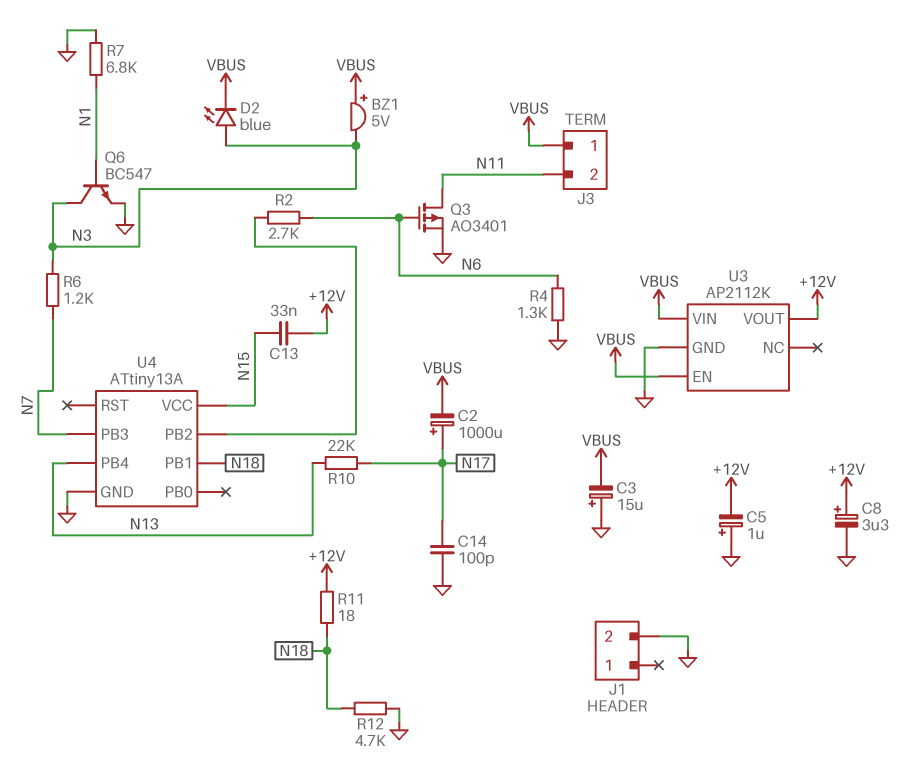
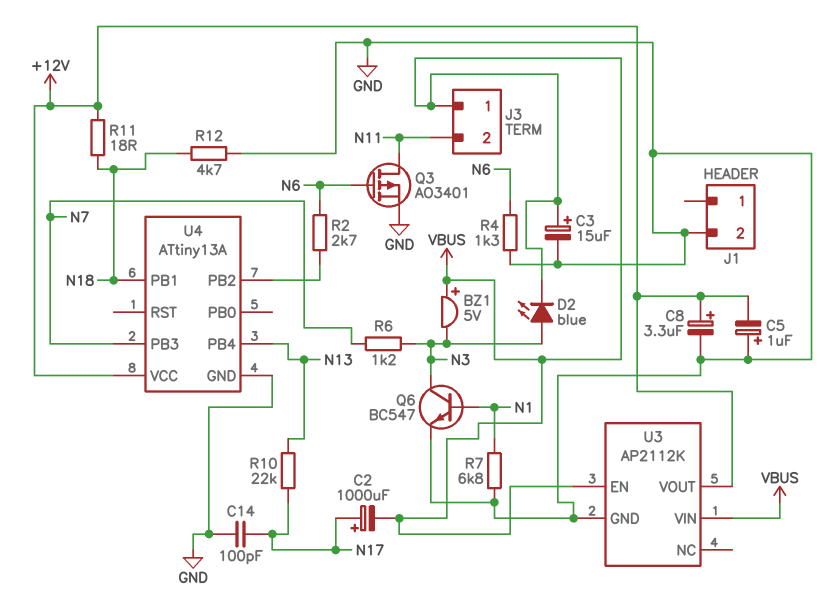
C3: 15uF (plus GND, minus VBUS) -> 15uF (plus VBUS, minus GND)
C13: 33nF (+12V, N15) -> none
U4 pin VCC: N15 -> +12V

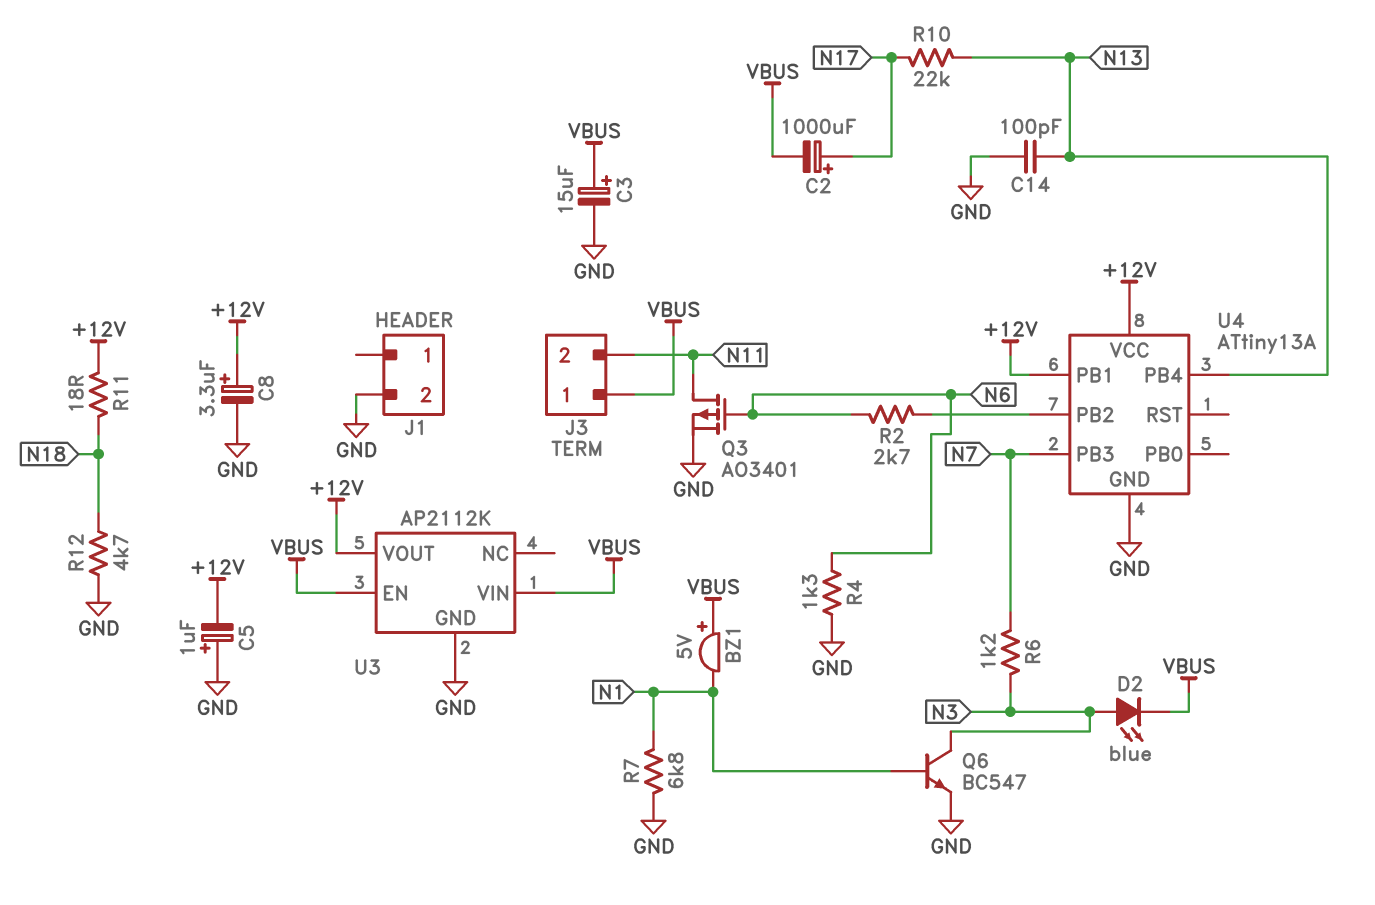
BZ1: buzzer 5V (plus VBUS, minus N3) -> buzzer 5V (plus VBUS, minus N1)
C14: 100pF (GND, N17) -> 100pF (GND, N13)
U4 pin PB1: N18 -> +12V

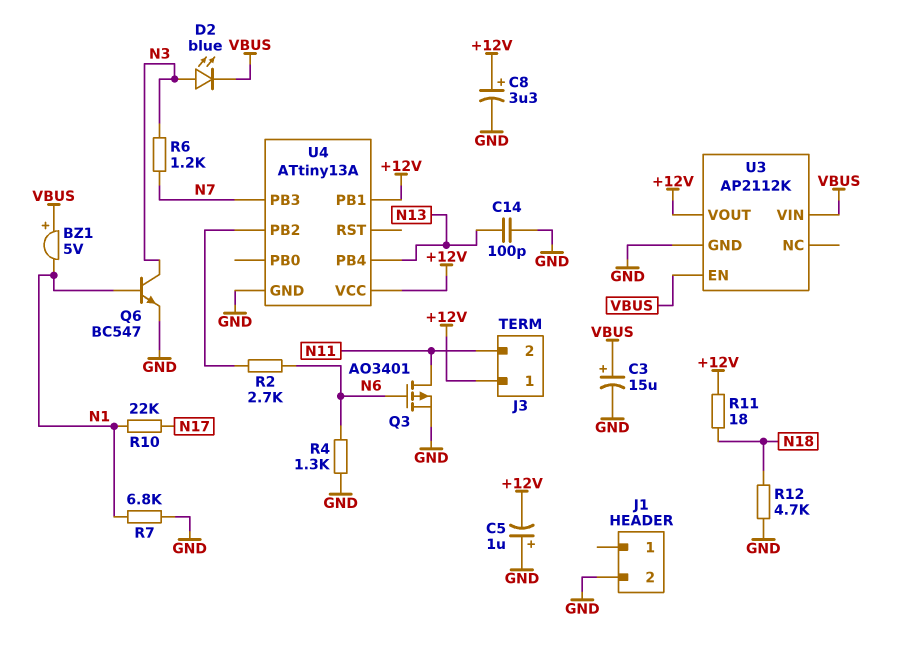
C2: 1000uF (plus N17, minus VBUS) -> none
J3 pin 1: VBUS -> +12V
R10: 22k (N13, N17) -> 22k (N1, N17)

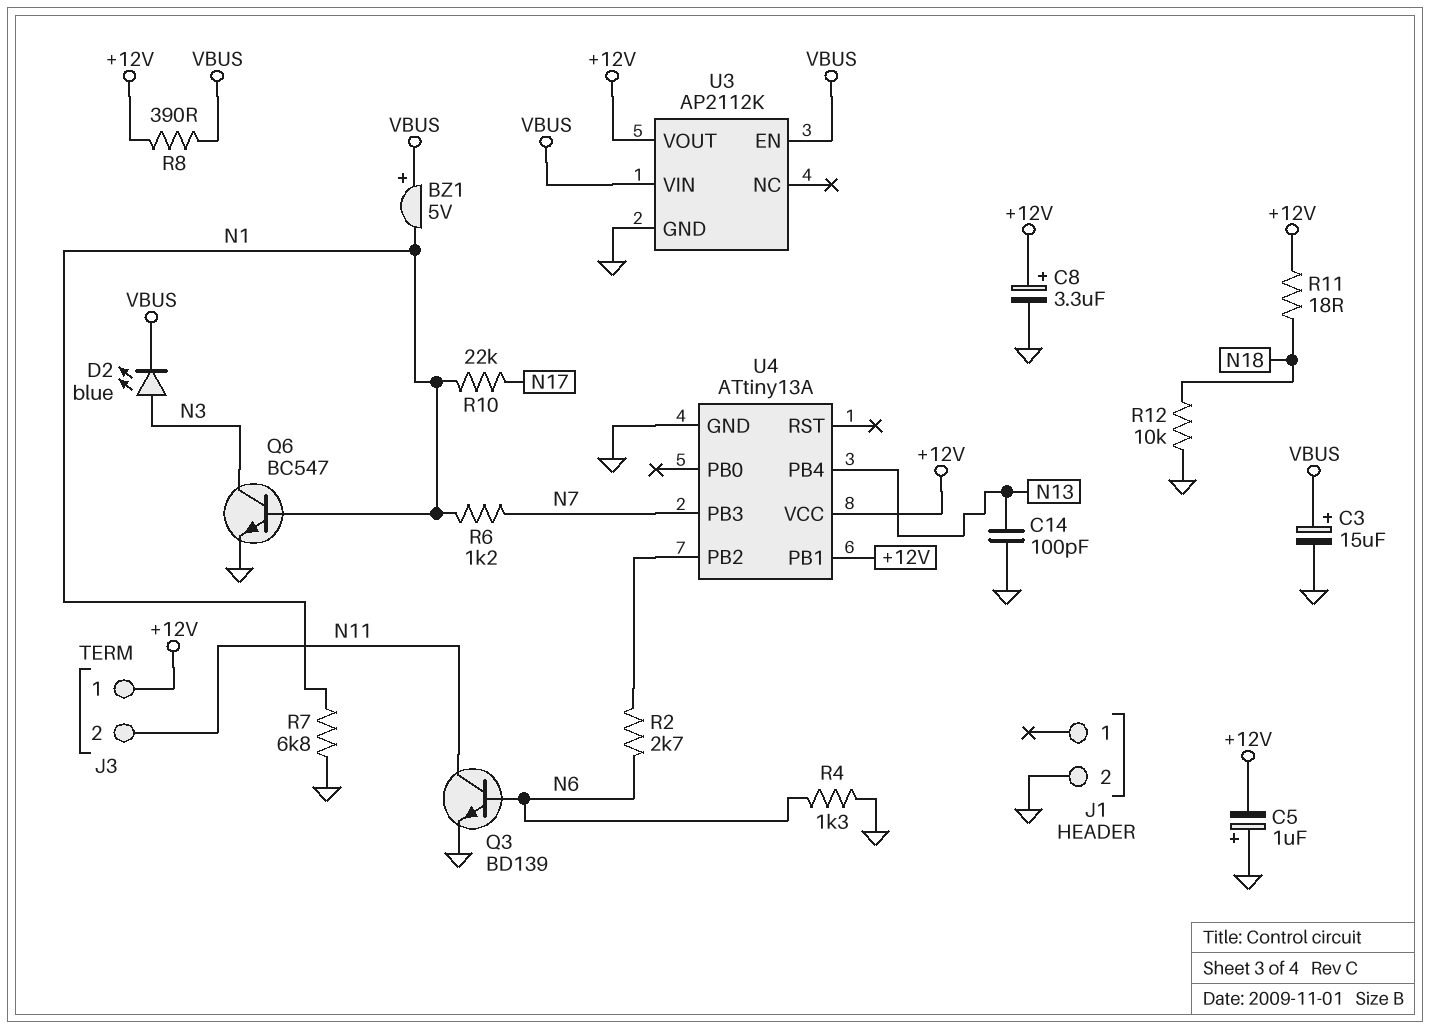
Q3: PMOS AO3401 (G N6, D N11, S GND) -> NPN BD139 (B N6, C N11, E GND)
R6: 1.2k (N3, N7) -> 1.2k (N1, N7)
R8: none -> 390 (+12V, VBUS)
R12: 4.7k (GND, N18) -> 10k (GND, N18)

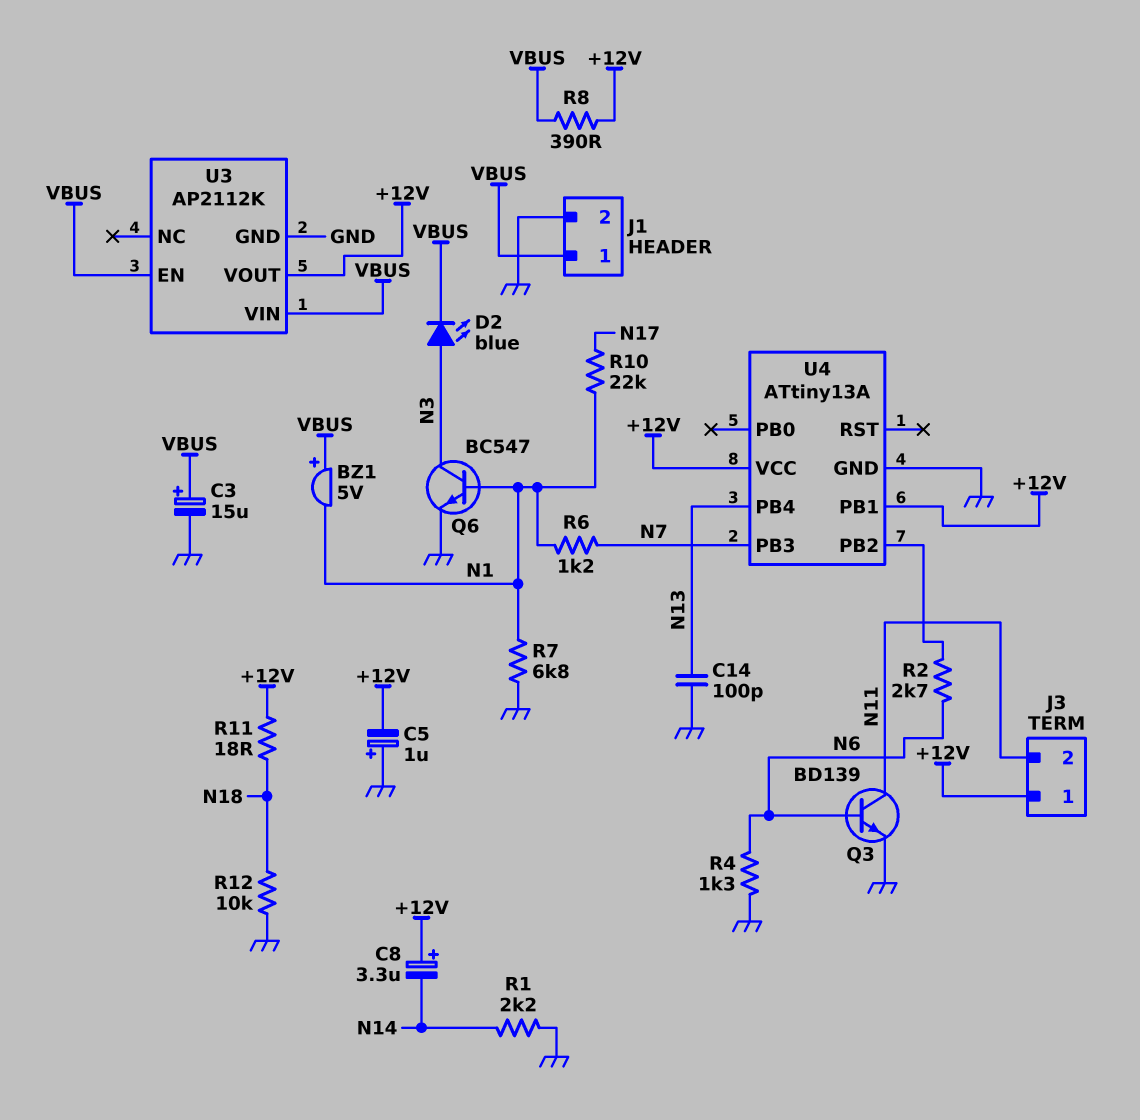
C8: 3.3uF (plus +12V, minus GND) -> 3.3uF (plus +12V, minus N14)
J1 pin 1: none -> VBUS
R1: none -> 2.2k (GND, N14)

